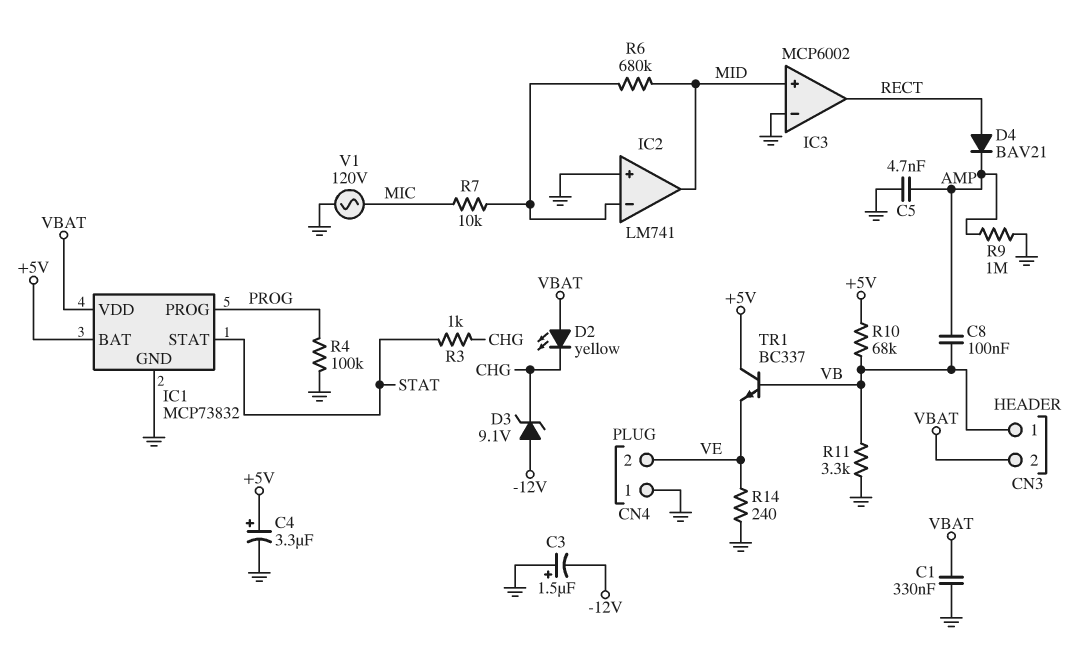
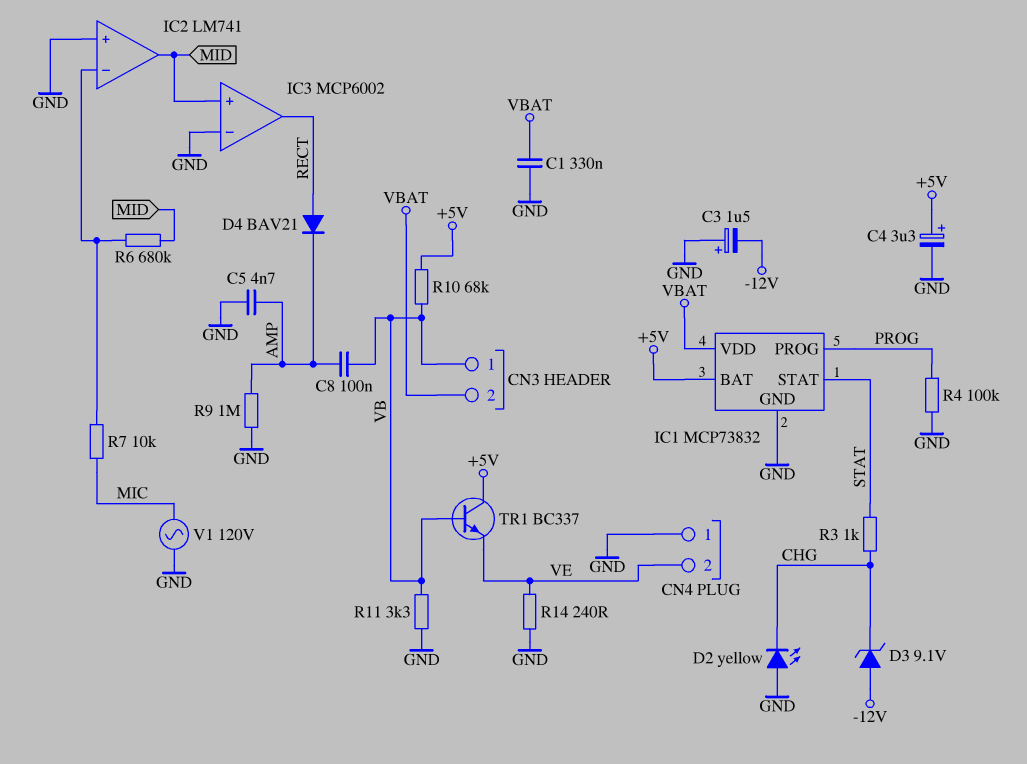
D2: LED yellow (A VBAT, K CHG) -> LED yellow (A GND, K CHG)

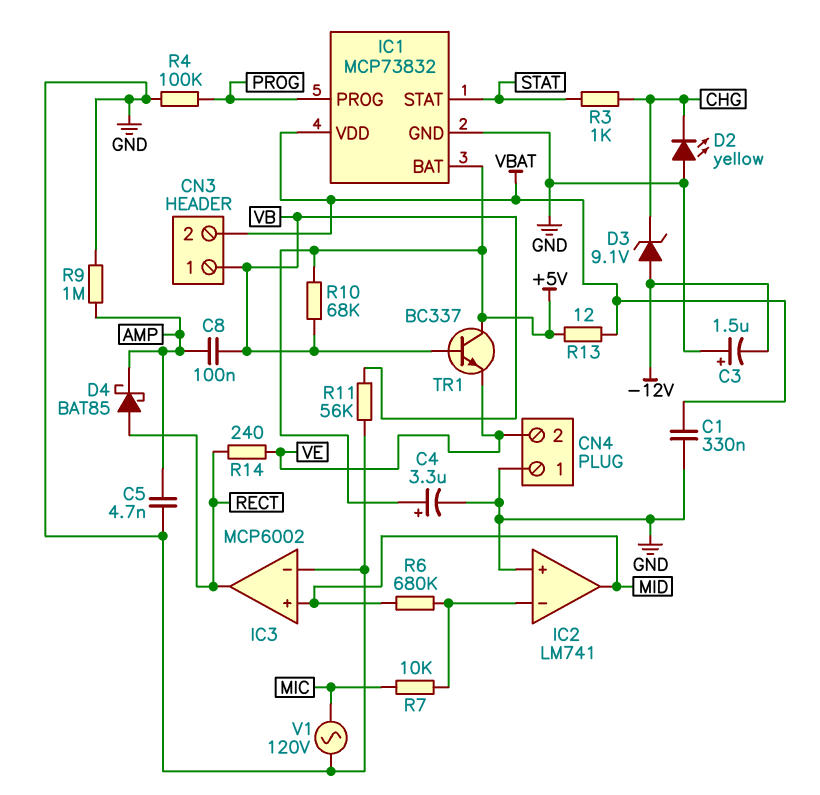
D4: diode BAV21 (A RECT, K AMP) -> schottky BAT85 (A RECT, K AMP)
R11: 3.3k (GND, VB) -> 56k (GND, VB)
R13: none -> 12 (+5V, VBAT)
R14: 240 (GND, VE) -> 240 (RECT, VE)

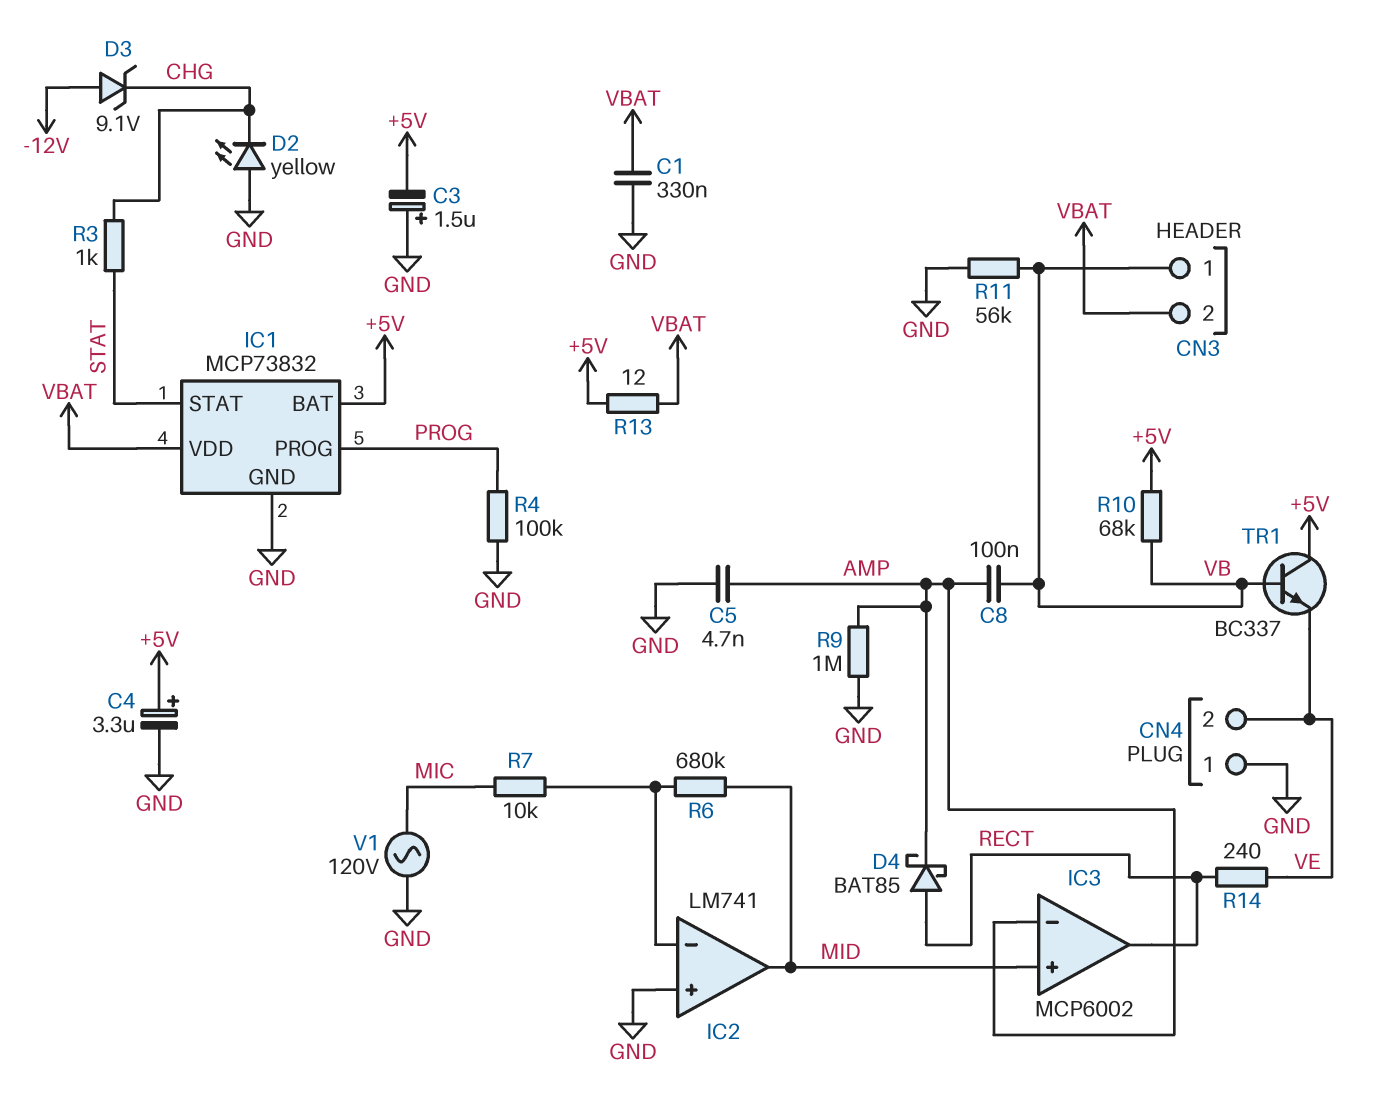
C3: 1.5uF (plus GND, minus -12V) -> 1.5uF (plus GND, minus +5V)
IC3 pin in-: GND -> AMP

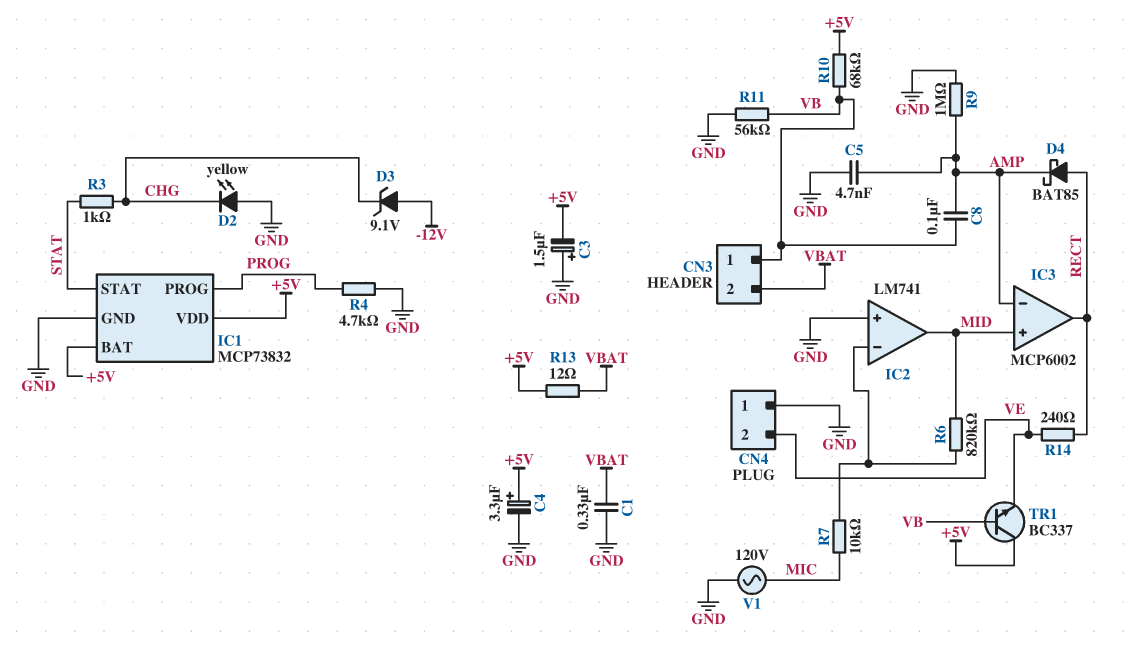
IC1 pin VDD: VBAT -> +5V
R4: 100k (GND, PROG) -> 4.7k (GND, PROG)
R6: 680k (IC2/in-, MID) -> 820k (IC2/in-, MID)

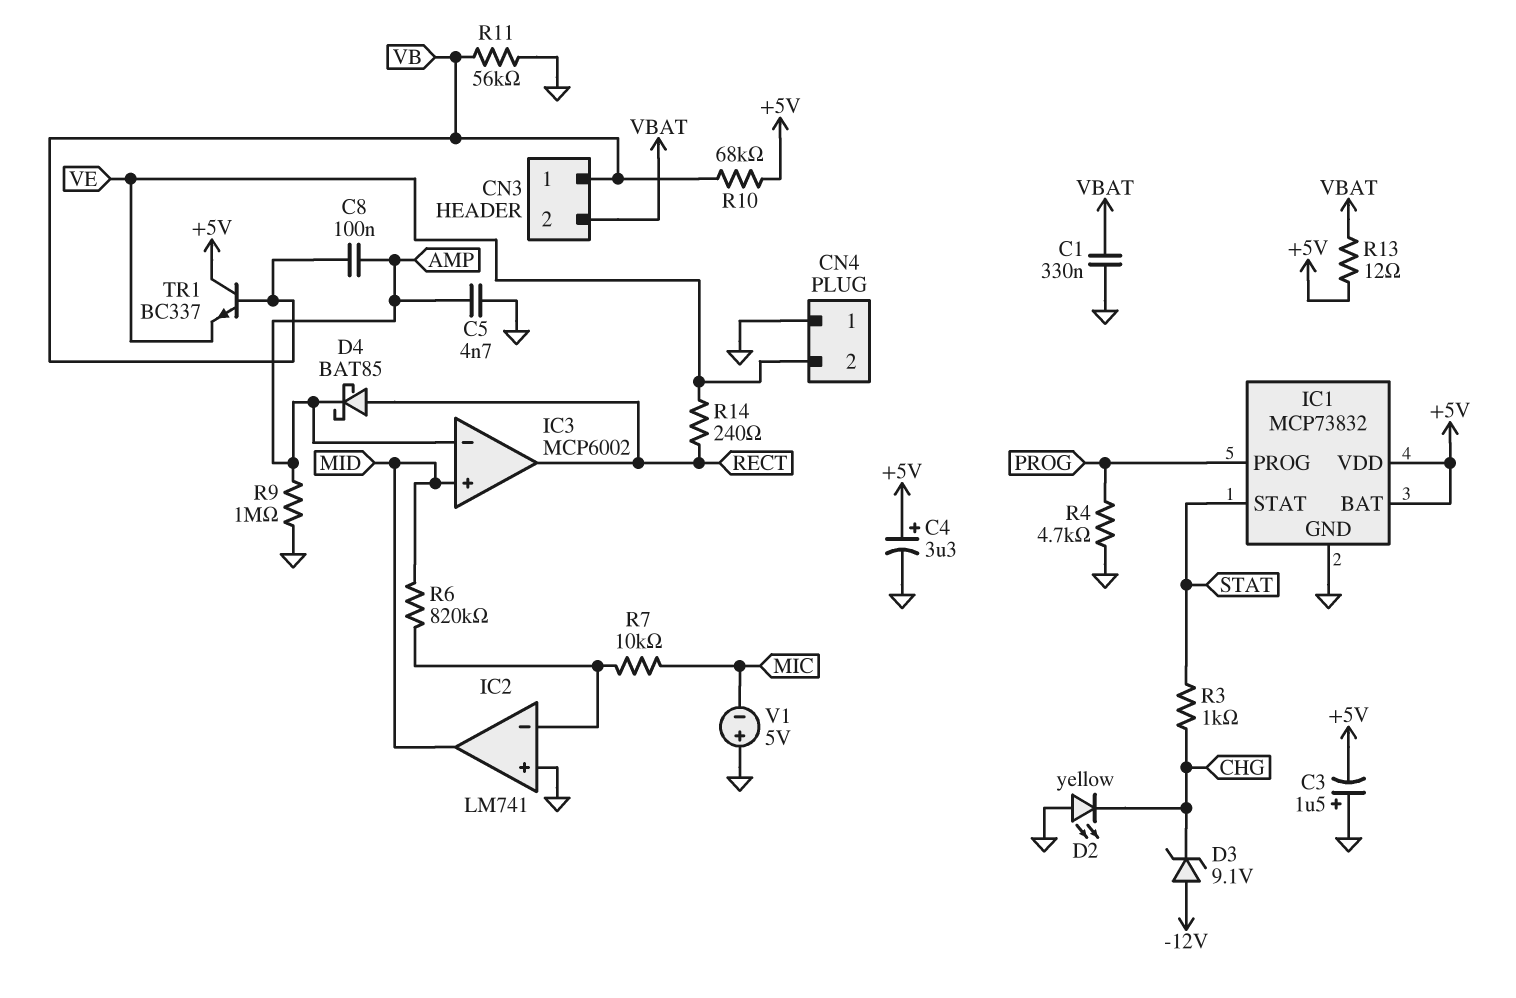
V1: AC 120V (GND, MIC) -> 5V (plus GND, minus MIC)

